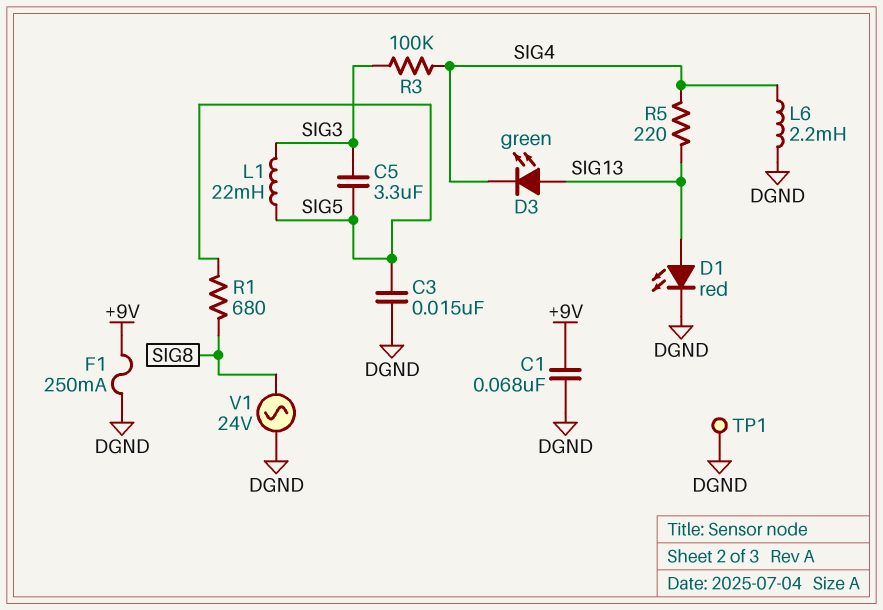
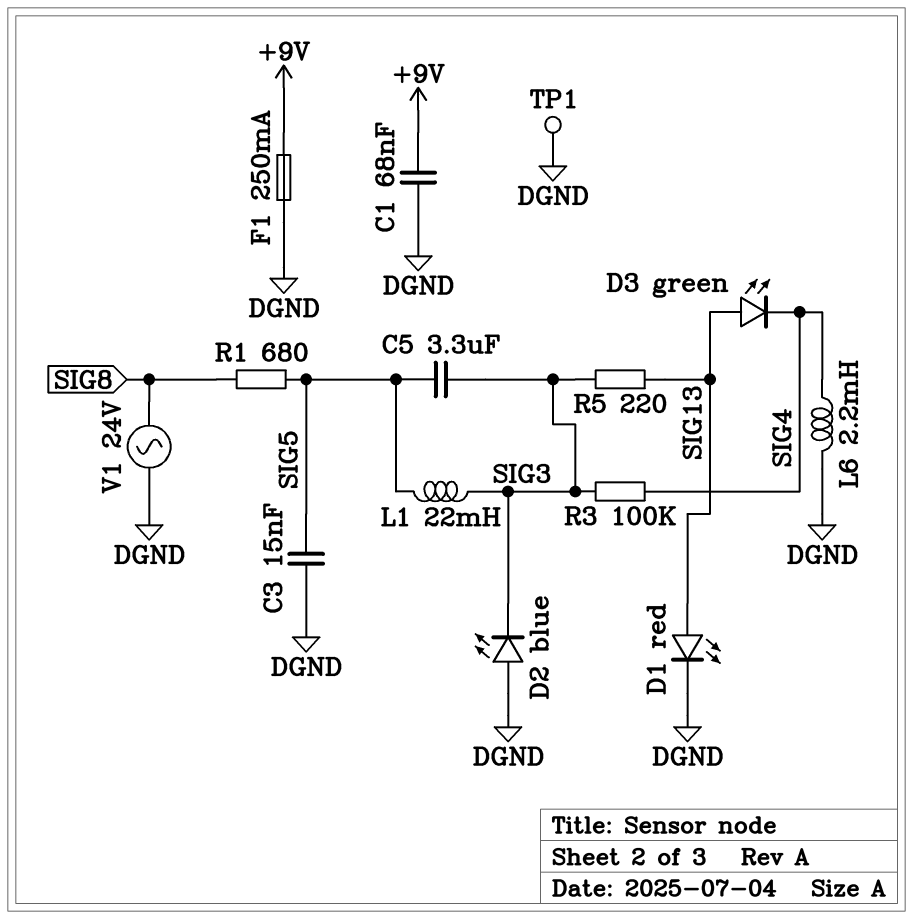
D2: none -> LED blue (A DGND, K SIG3)
R5: 220 (SIG4, SIG13) -> 220 (SIG3, SIG13)

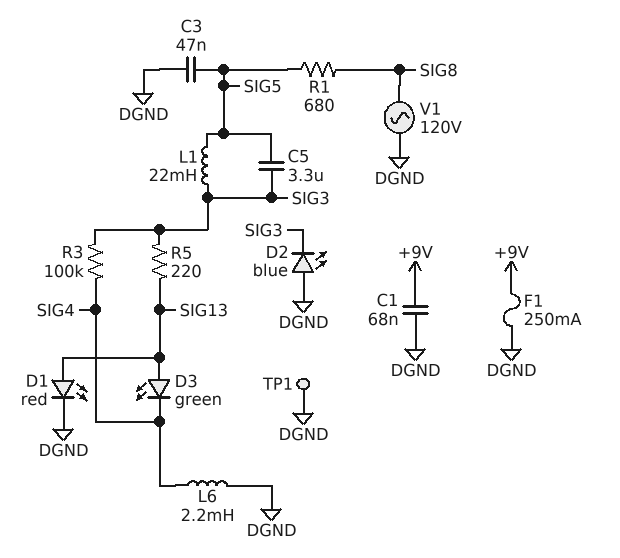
C3: 15nF (DGND, SIG5) -> 47nF (DGND, SIG5)
V1: AC 24V (DGND, SIG8) -> AC 120V (DGND, SIG8)

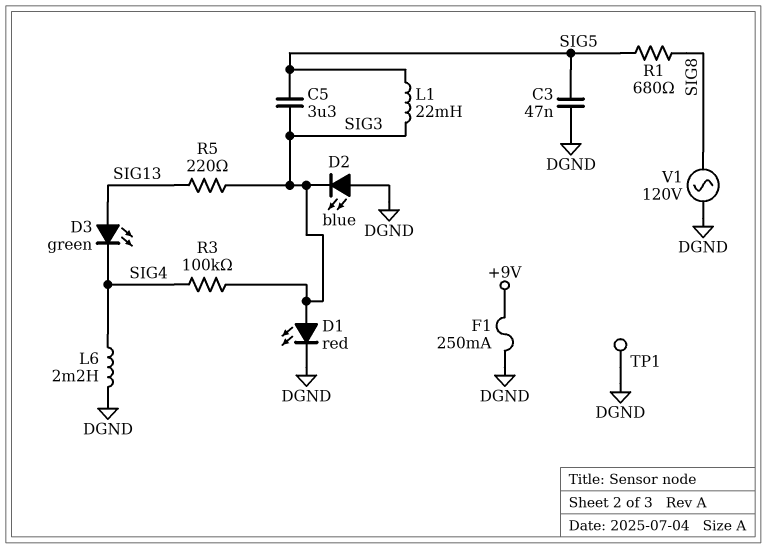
C1: 68nF (+9V, DGND) -> none
D1: LED red (A SIG13, K DGND) -> LED red (A SIG3, K DGND)

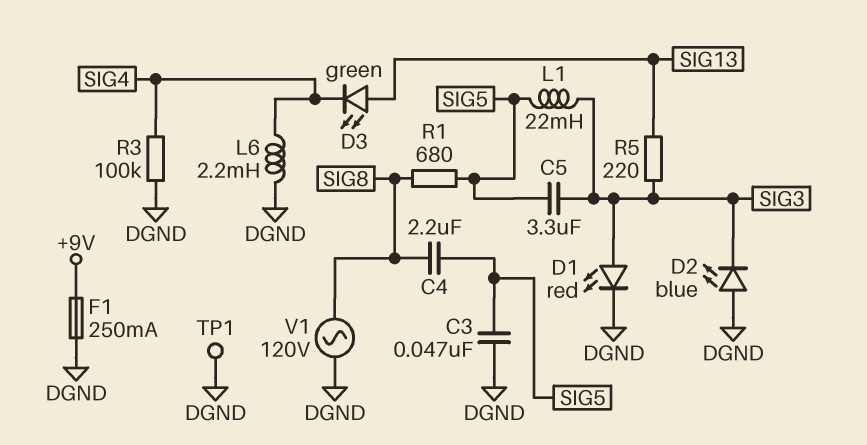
C4: none -> 2.2uF (SIG5, SIG8)
R3: 100k (SIG3, SIG4) -> 100k (DGND, SIG4)

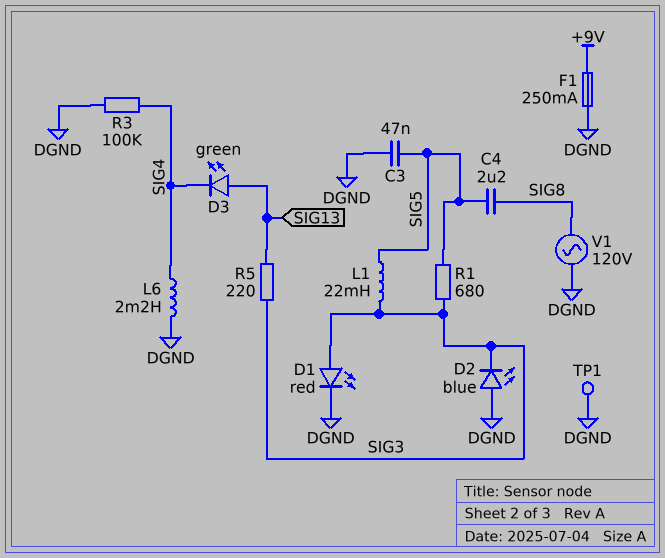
C5: 3.3uF (SIG3, SIG5) -> none
R1: 680 (SIG5, SIG8) -> 680 (SIG3, SIG5)

